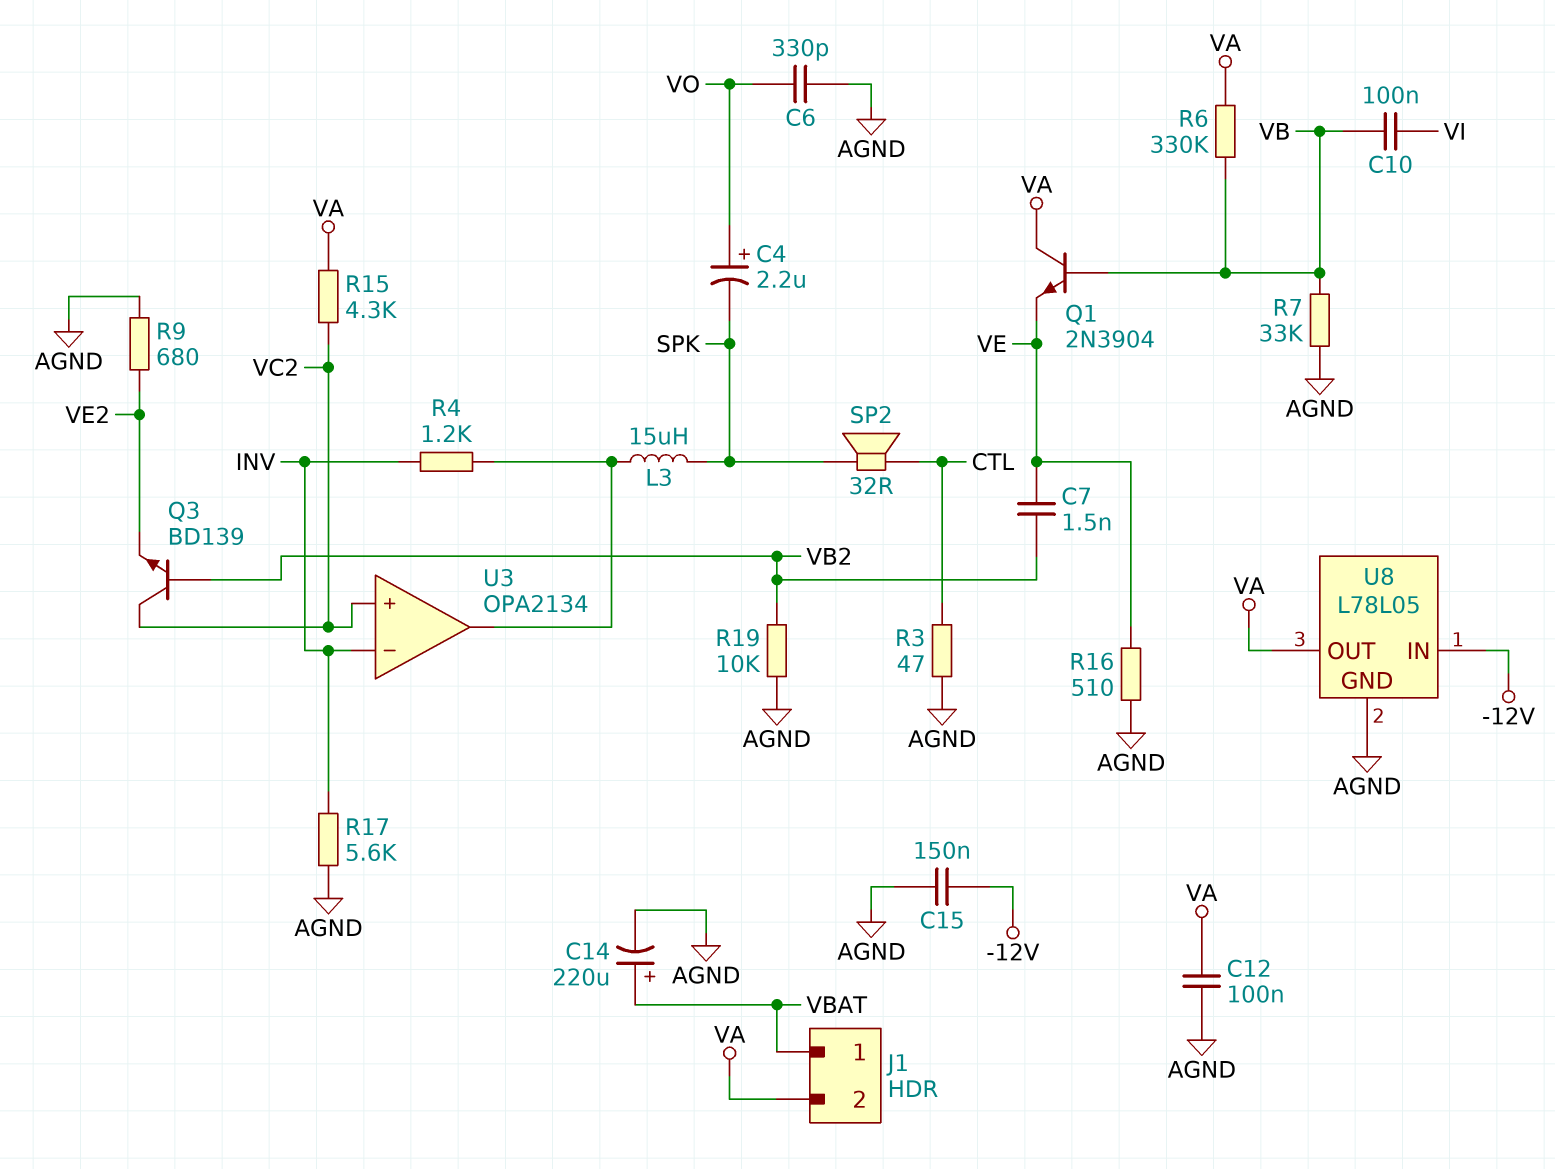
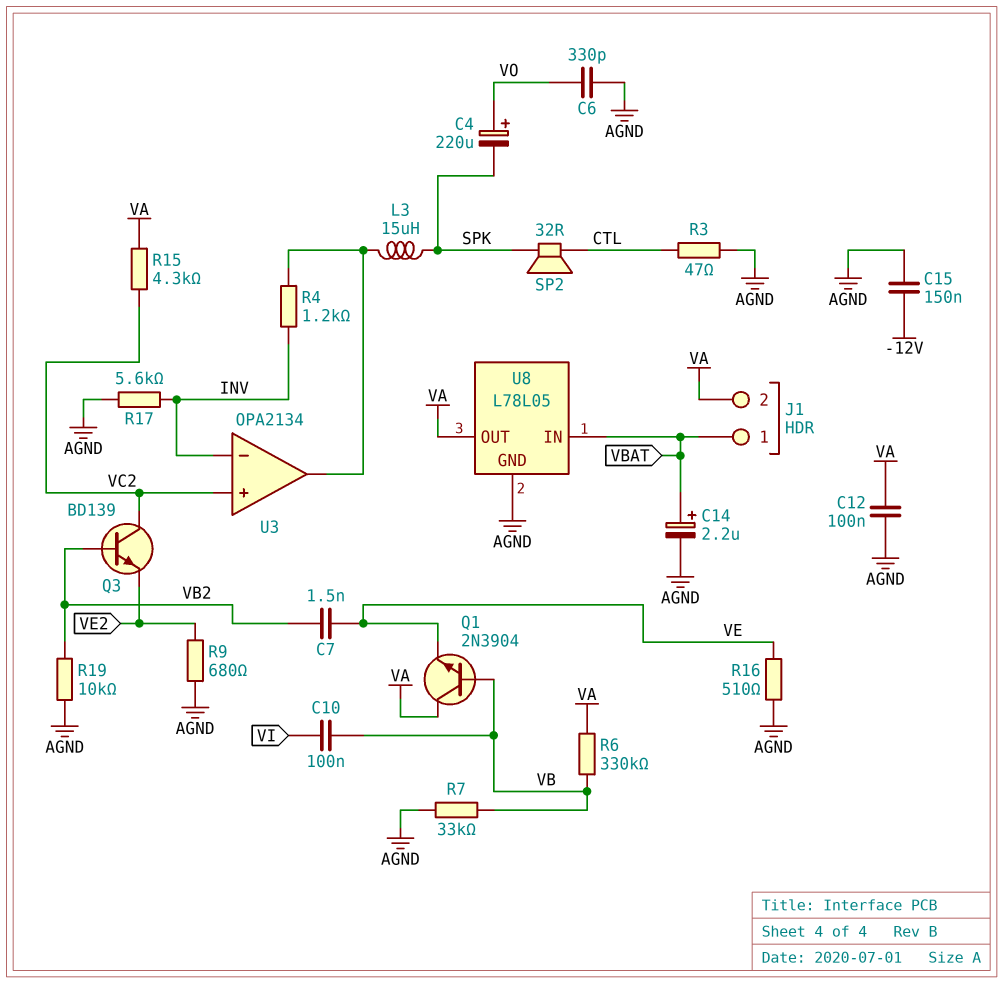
C4: 2.2uF (plus VO, minus SPK) -> 220uF (plus VO, minus SPK)
C14: 220uF (plus VBAT, minus AGND) -> 2.2uF (plus VBAT, minus AGND)
U8 pin IN: -12V -> VBAT

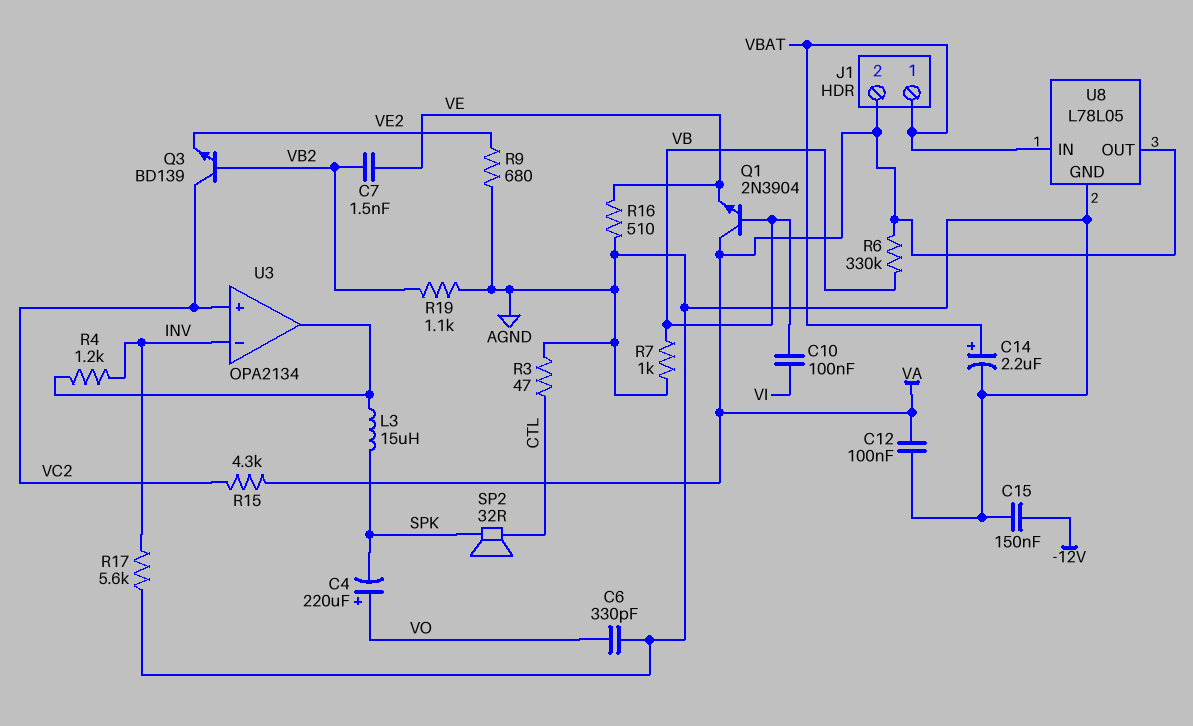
R7: 33k (AGND, VB) -> 1k (AGND, VB)
R19: 10k (AGND, VB2) -> 1.1k (AGND, VB2)

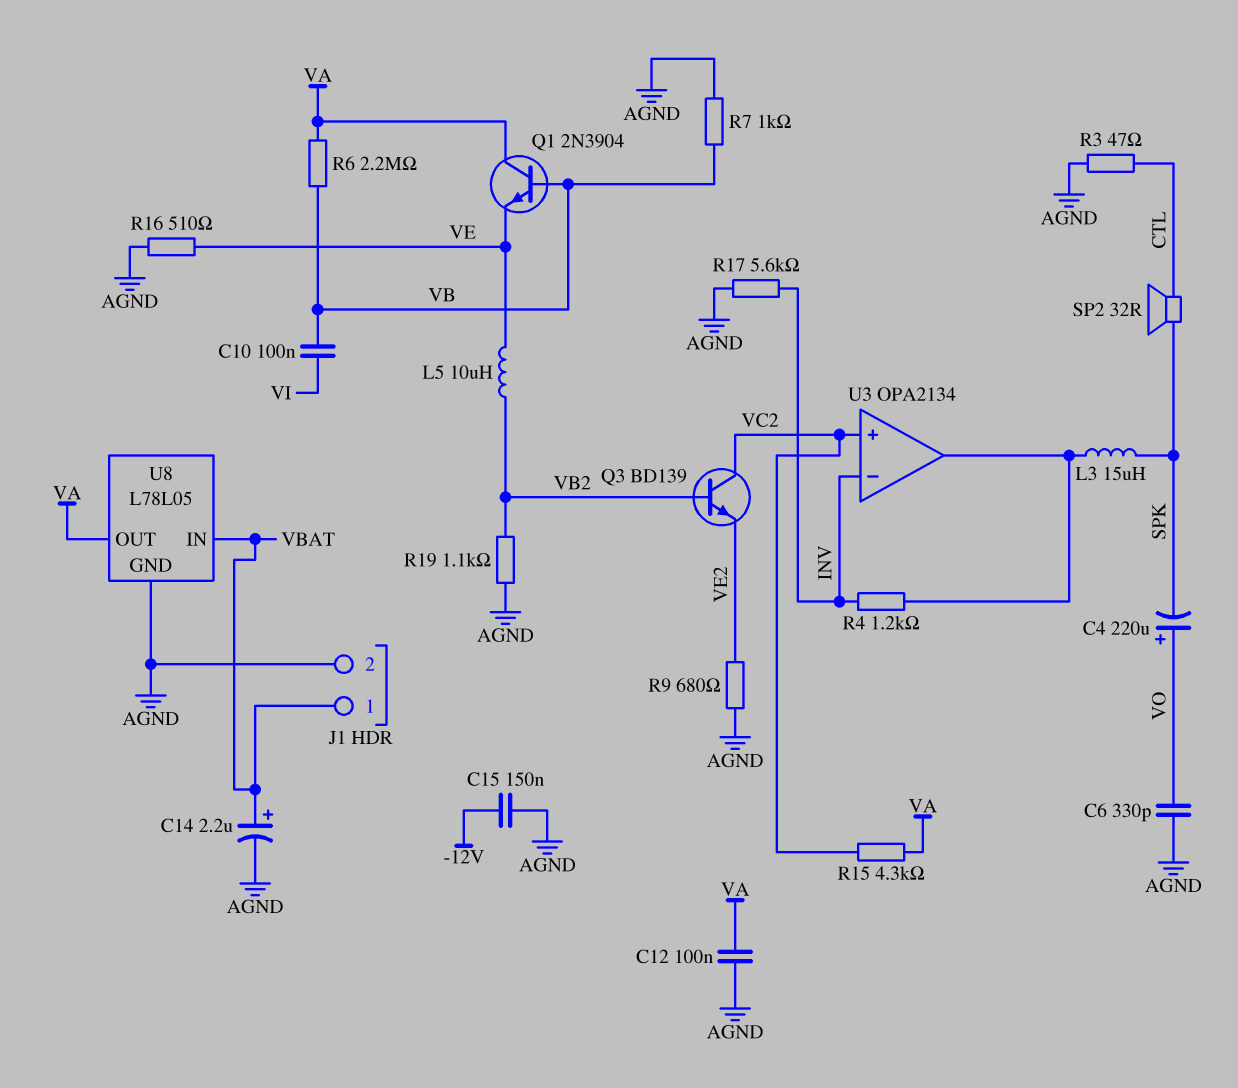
C7: 1.5nF (VB2, VE) -> none
J1 pin 2: VA -> AGND
L5: none -> 10uH (VB2, VE)
R6: 330k (VA, VB) -> 2.2M (VA, VB)

